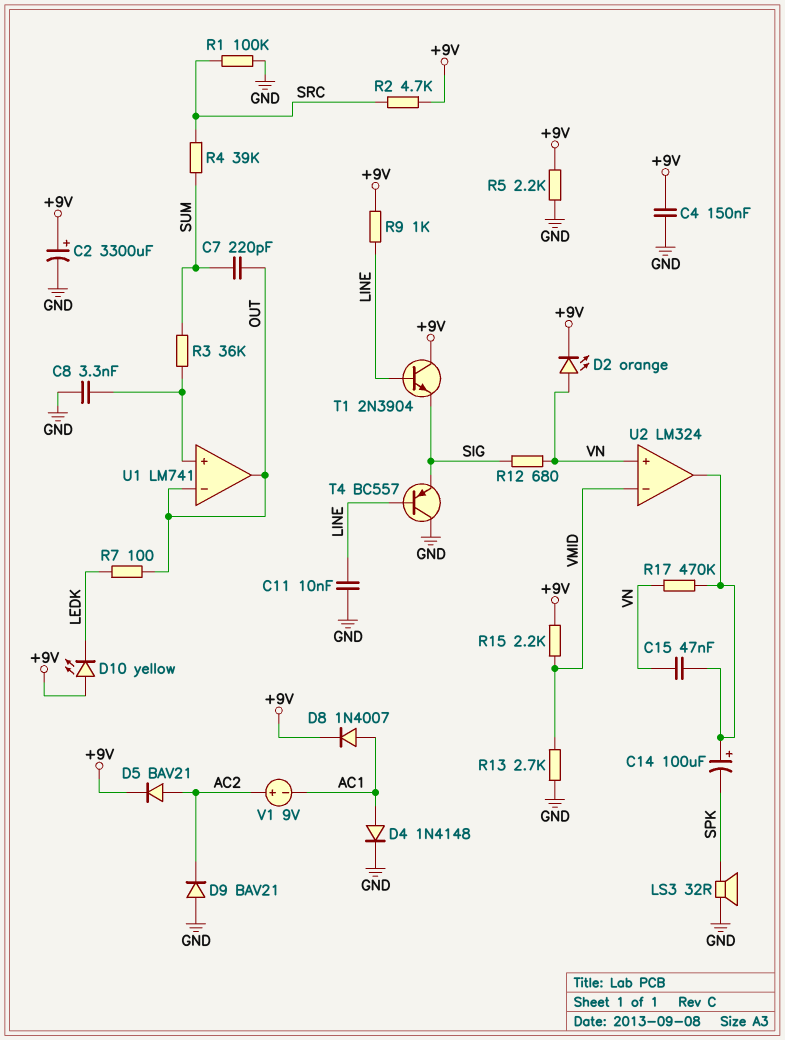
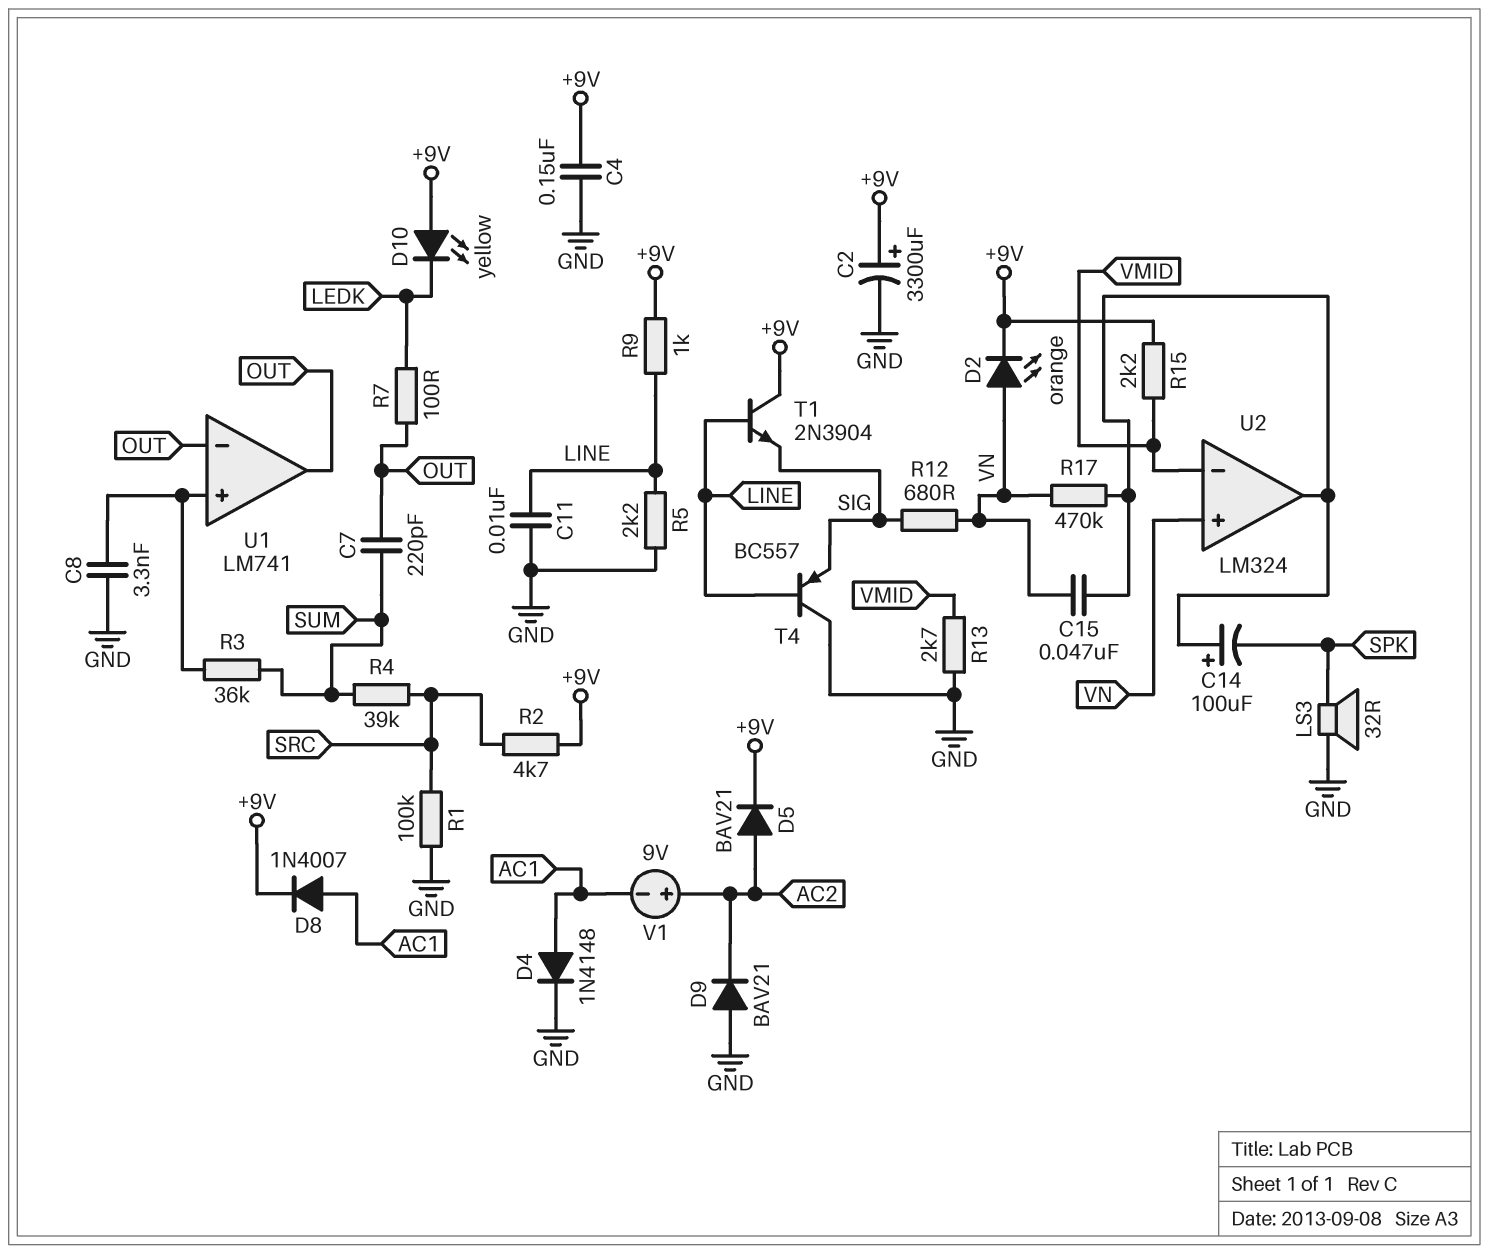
R5: 2.2k (+9V, GND) -> 2.2k (GND, LINE)

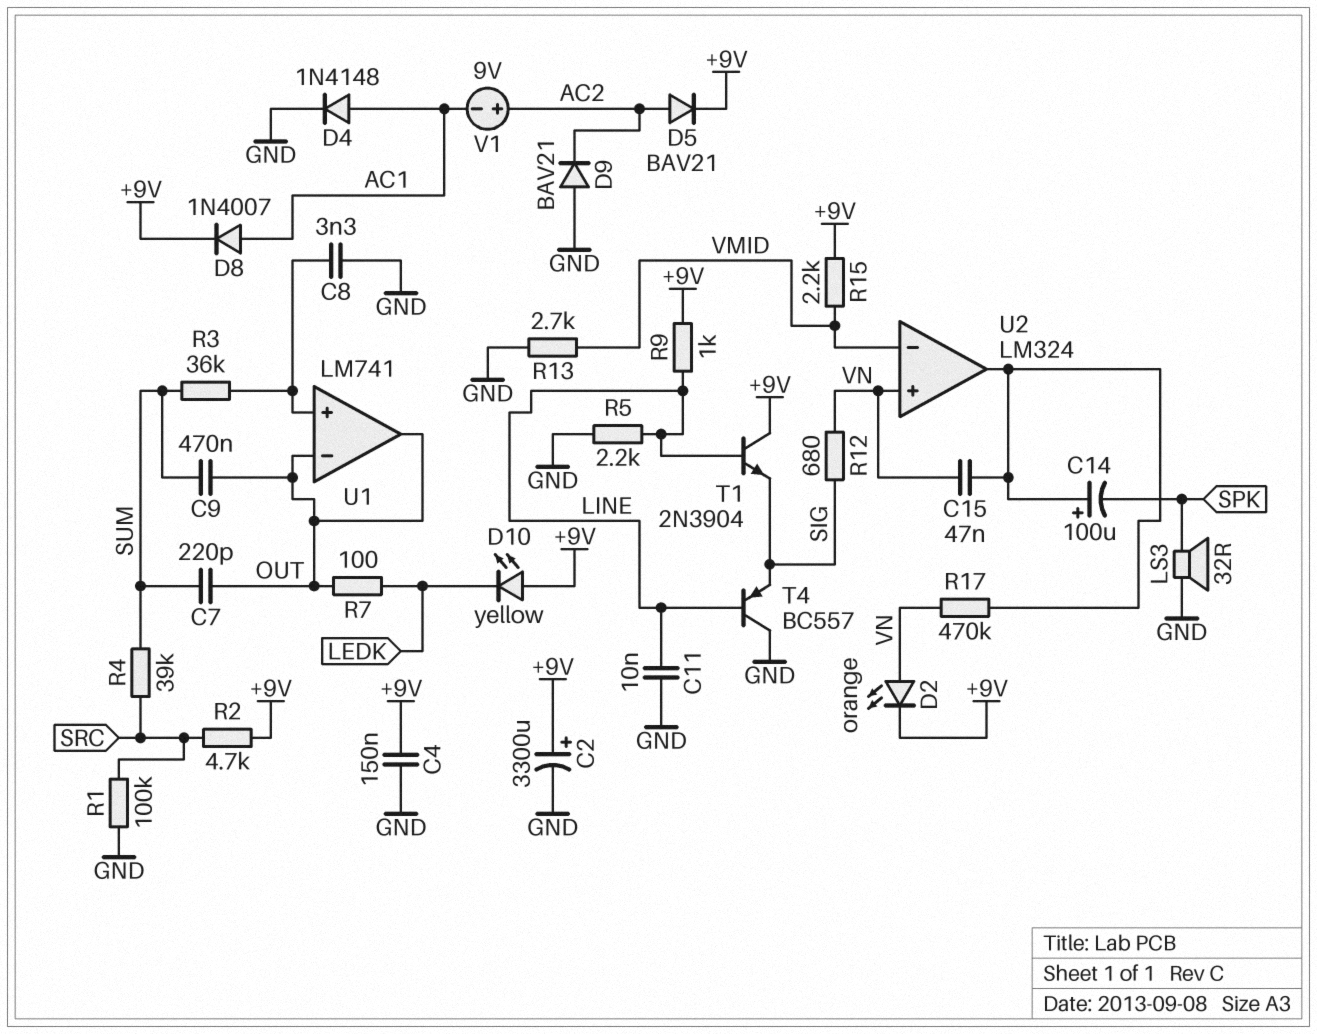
C9: none -> 470nF (OUT, SUM)

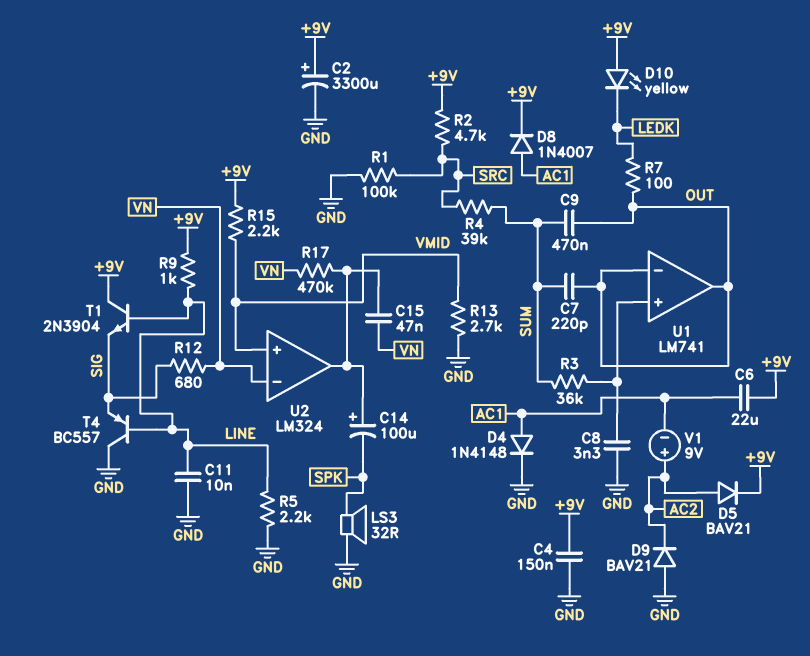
C6: none -> 22uF (+9V, AC1)
D2: LED orange (A VN, K +9V) -> none
U2 pin in+: VN -> VMID
U2 pin in-: VMID -> VN

